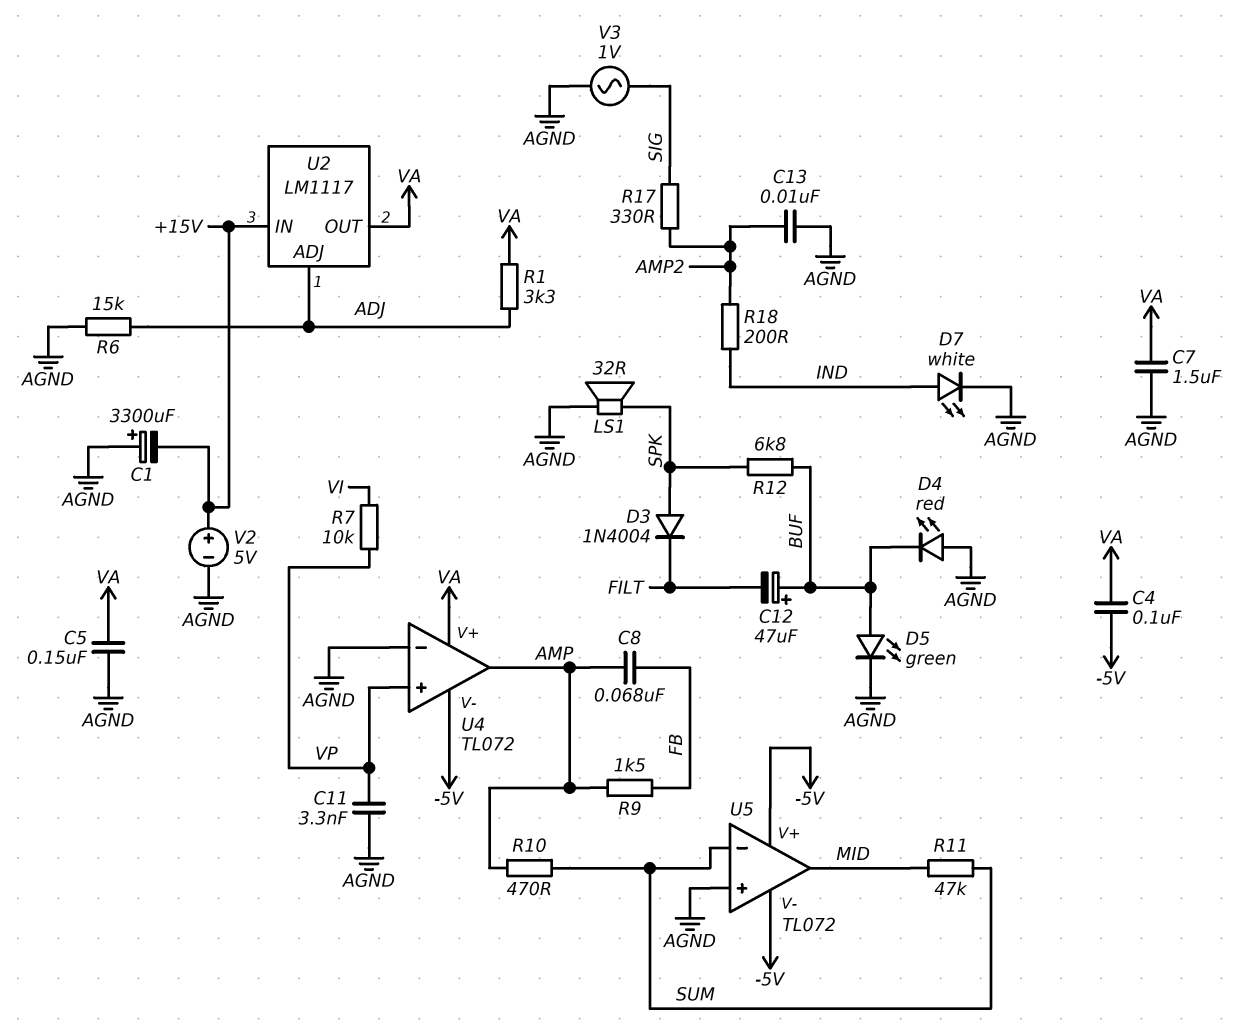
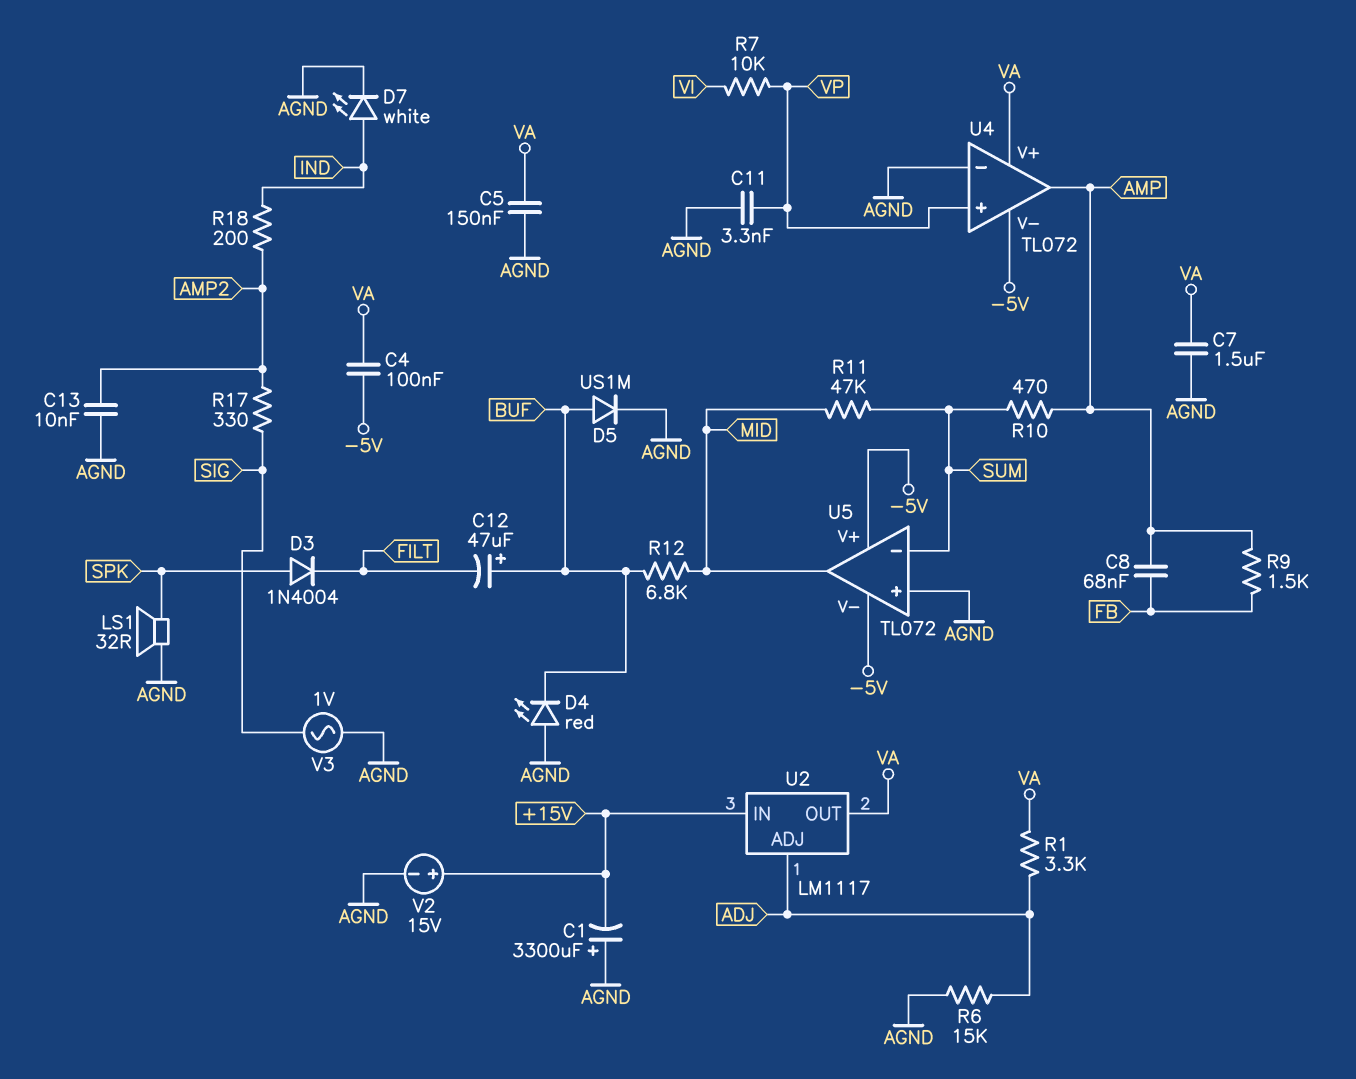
D5: LED green (A BUF, K AGND) -> diode US1M (A BUF, K AGND)
R12: 6.8k (BUF, SPK) -> 6.8k (BUF, MID)
V2: 5V (plus +15V, minus AGND) -> 15V (plus +15V, minus AGND)

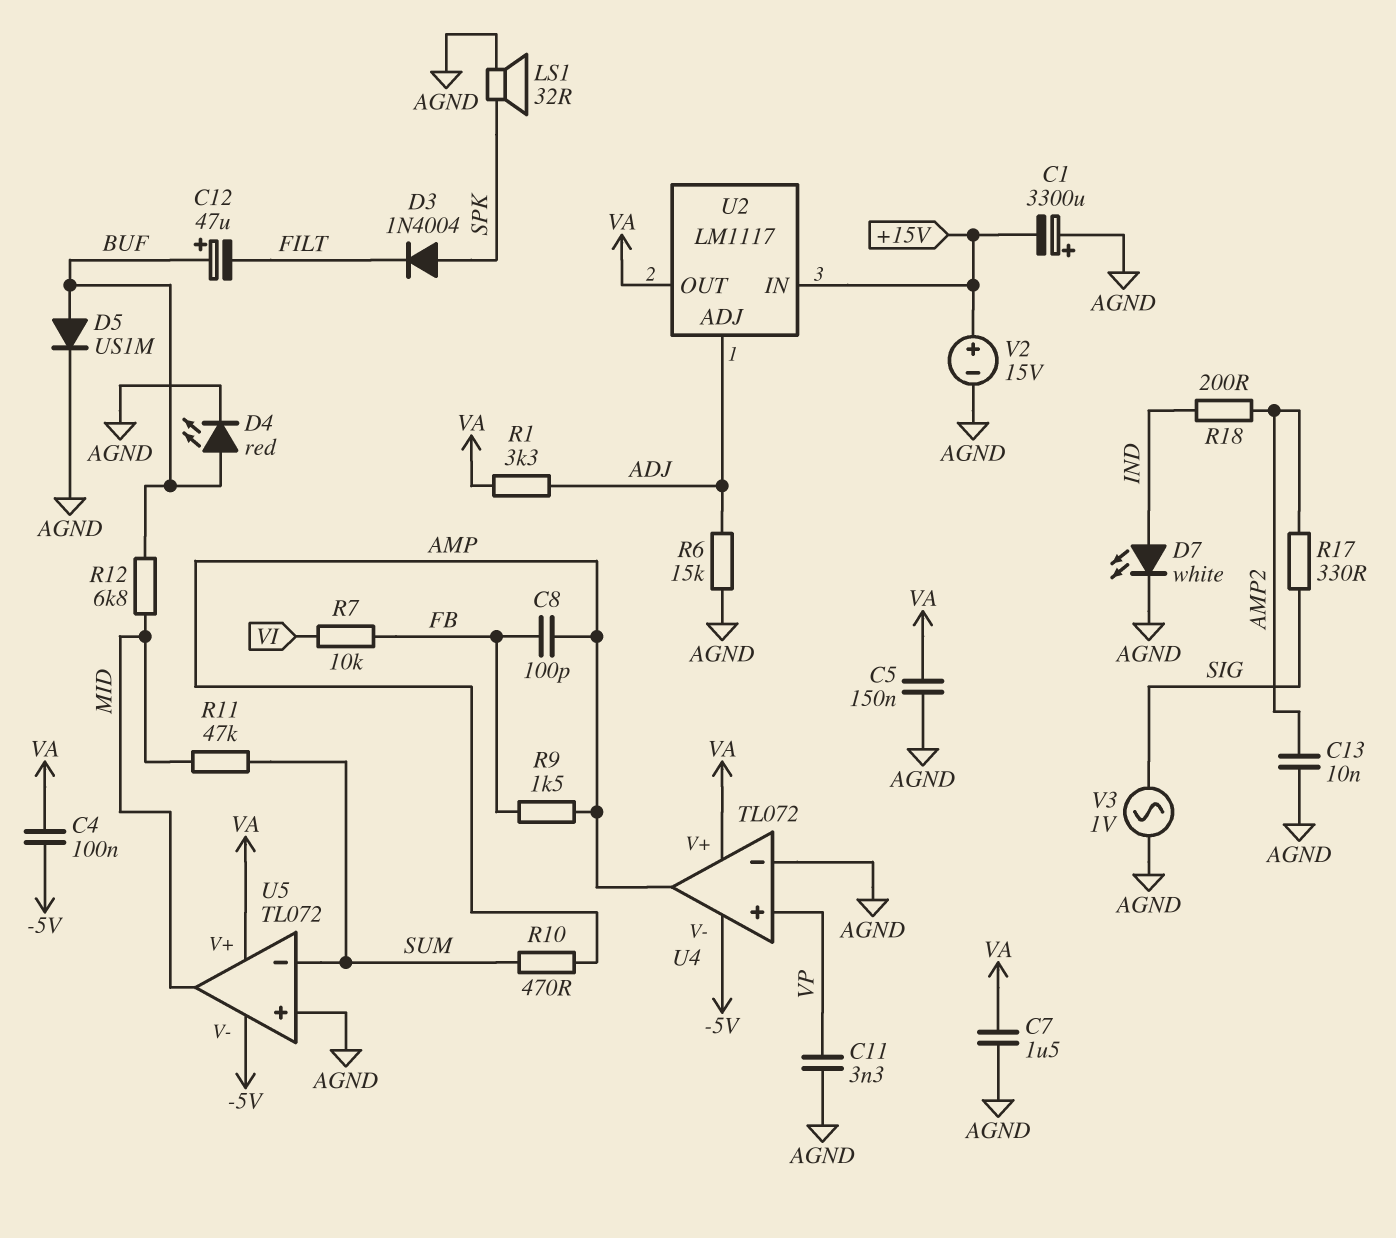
C8: 68nF (AMP, FB) -> 100pF (AMP, FB)
D4: LED red (A AGND, K BUF) -> LED red (A BUF, K AGND)
R7: 10k (VI, VP) -> 10k (FB, VI)
U5 pin V+: -5V -> VA

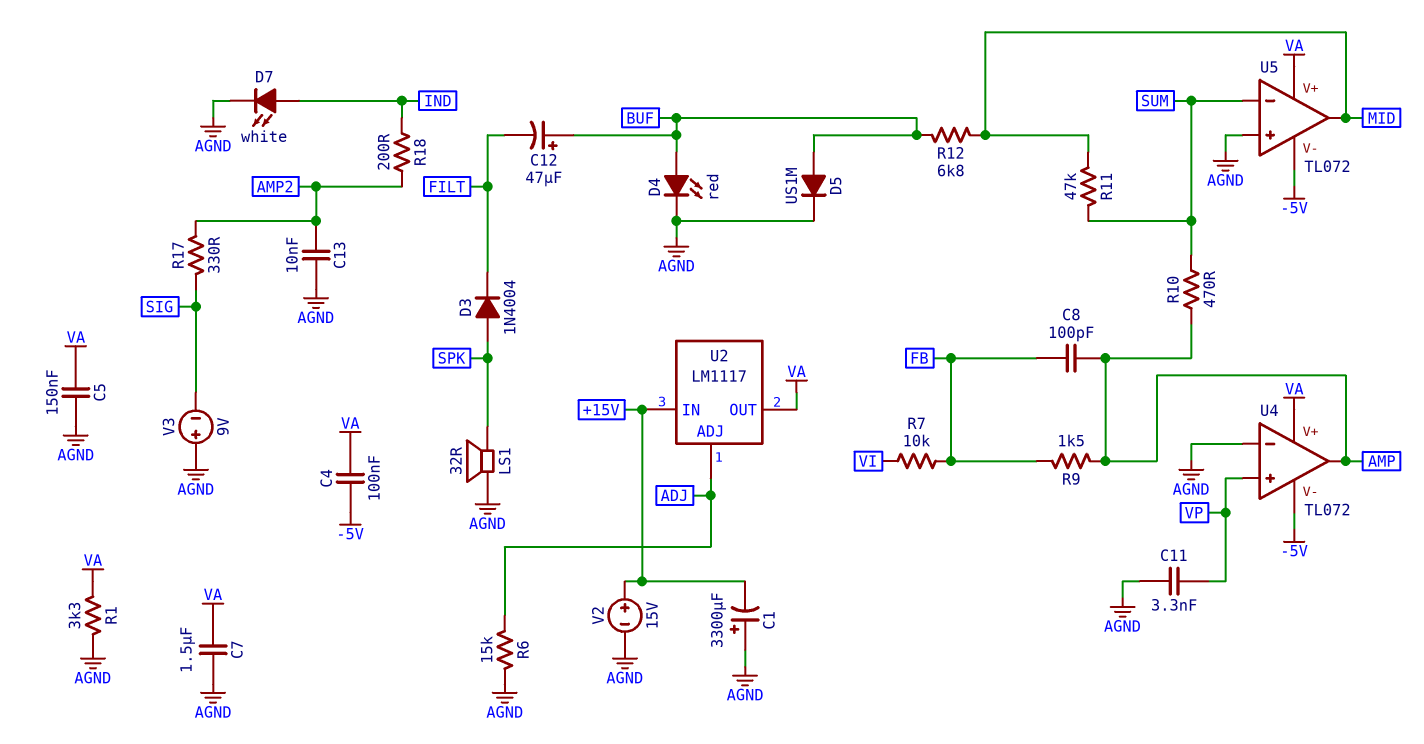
R1: 3.3k (ADJ, VA) -> 3.3k (AGND, VA)
V3: AC 1V (AGND, SIG) -> 9V (plus AGND, minus SIG)

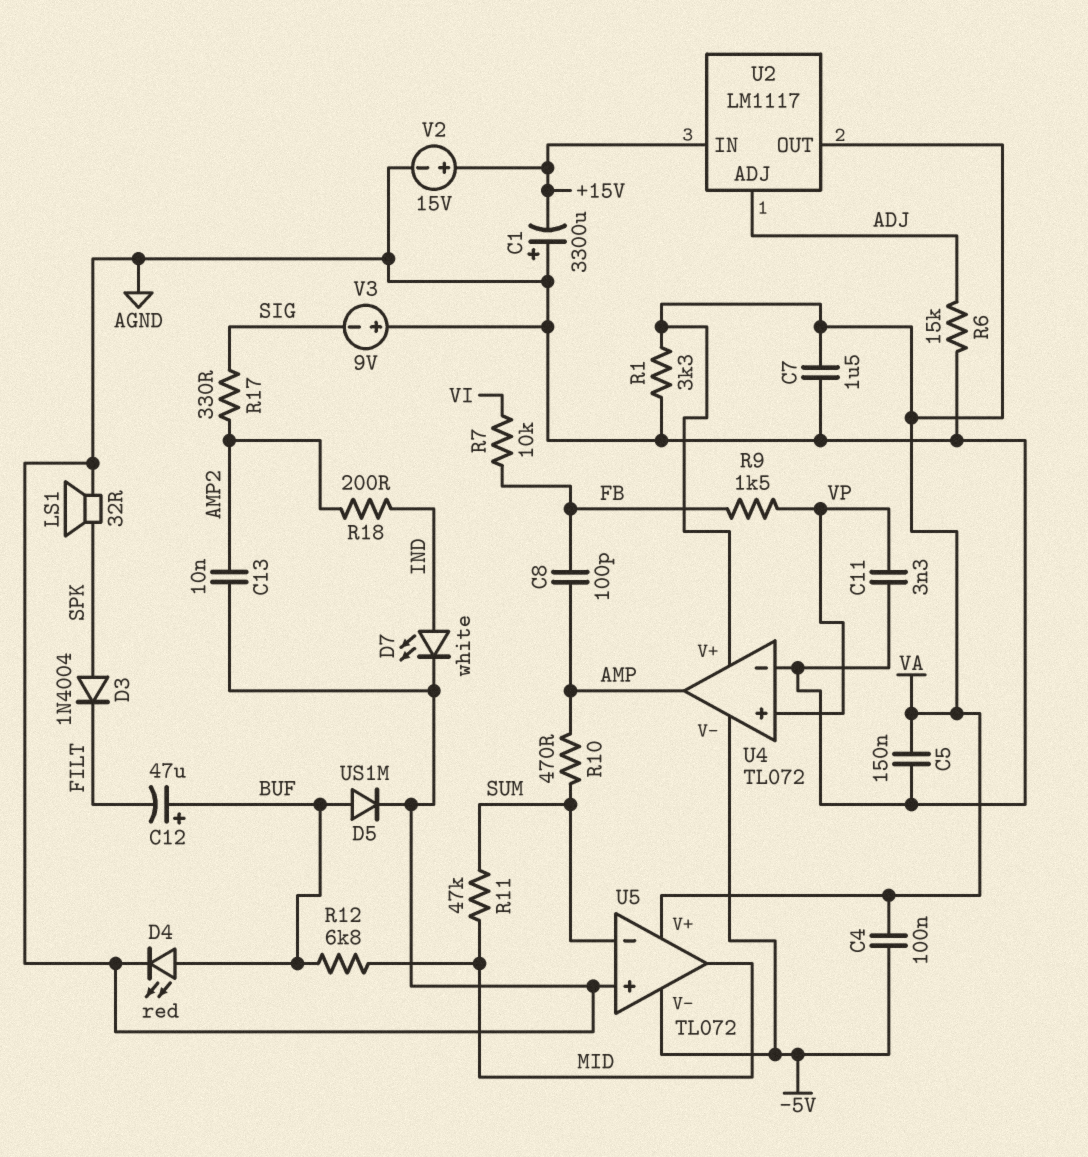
R9: 1.5k (AMP, FB) -> 1.5k (FB, VP)

